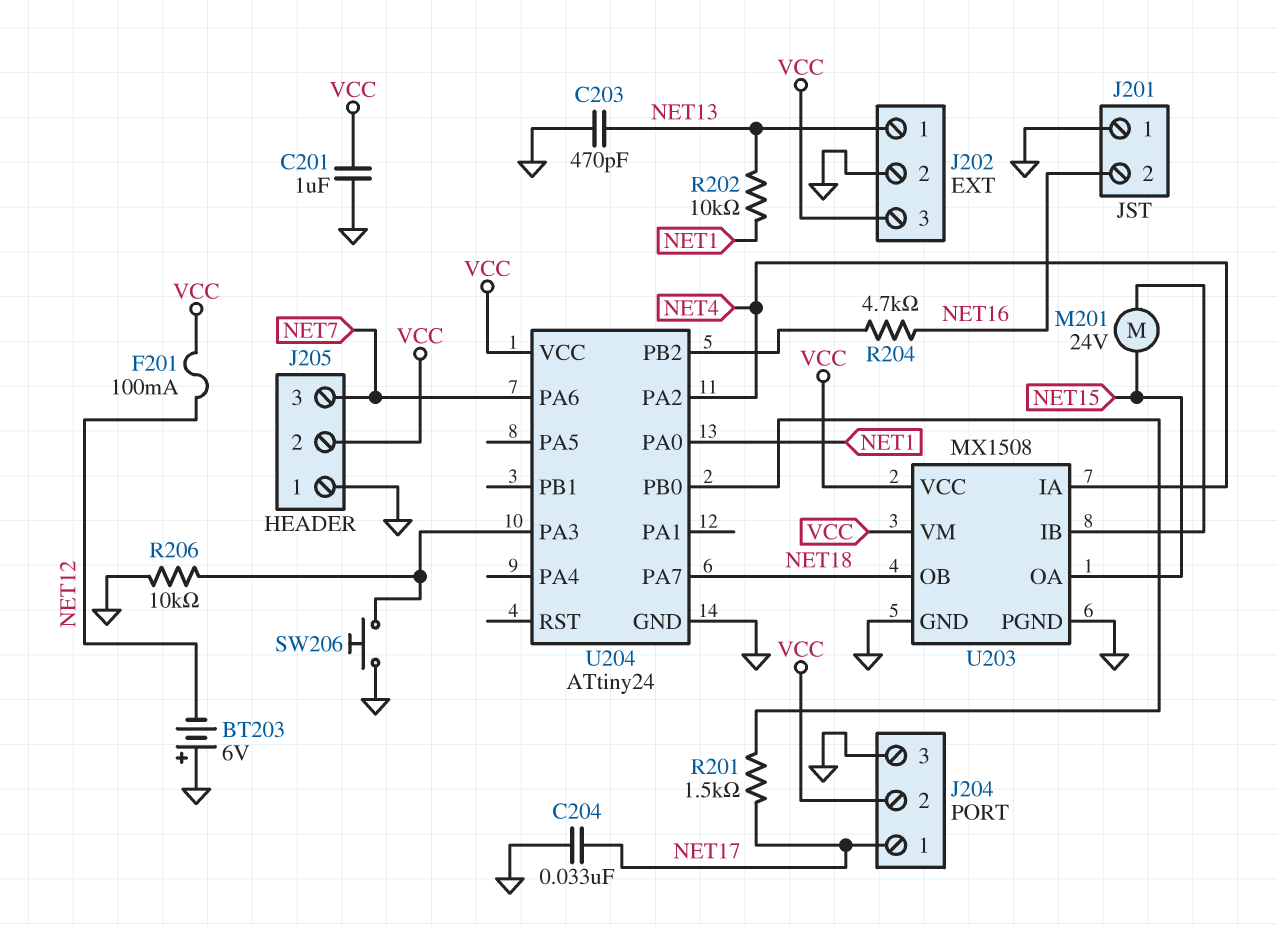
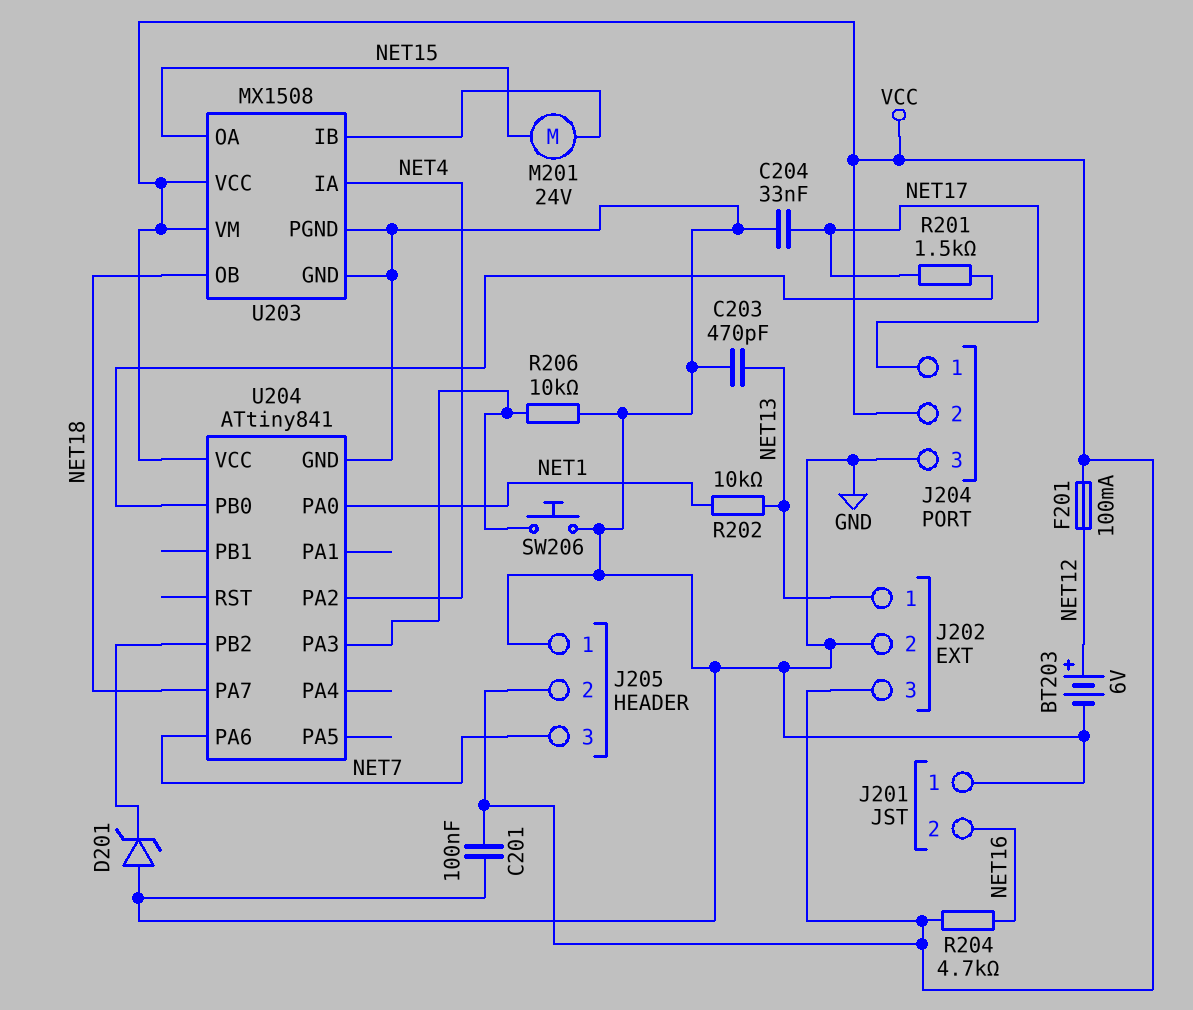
BT203: 6V (plus GND, minus NET12) -> 6V (plus NET12, minus GND)
C201: 1uF (GND, VCC) -> 100nF (GND, VCC)
D201: none -> zener (A GND, K U204/PB2)
R204: 4.7k (NET16, U204/PB2) -> 4.7k (NET16, VCC)
U204: ATtiny24 -> ATtiny841

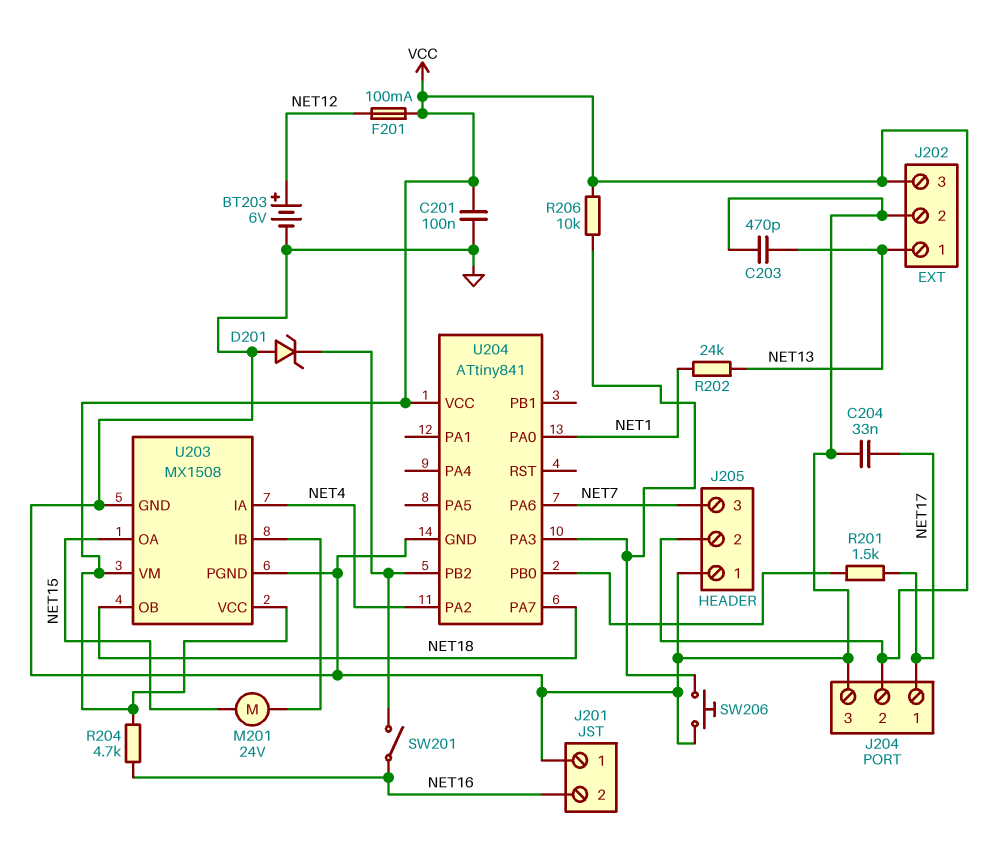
R202: 10k (NET1, NET13) -> 24k (NET1, NET13)
R206: 10k (GND, U204/PA3) -> 10k (U204/PA3, VCC)
SW201: none -> switch (NET16, U204/PB2)

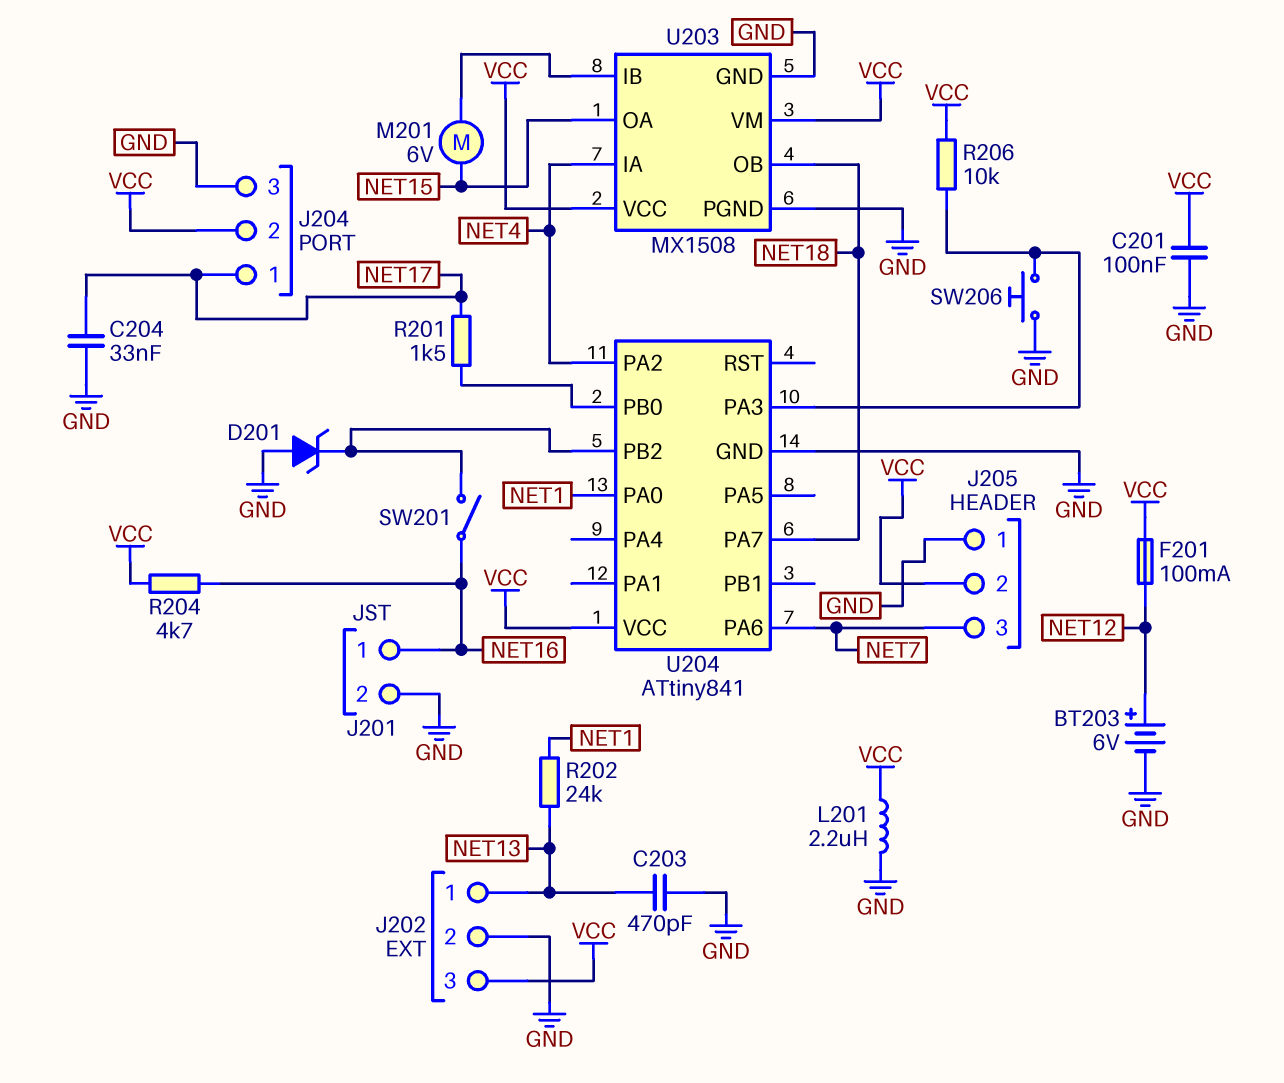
J201 pin 1: GND -> NET16
J201 pin 2: NET16 -> GND
L201: none -> 2.2uH (GND, VCC)
M201: motor 24V (NET15, U203/IB) -> motor 6V (NET15, U203/IB)

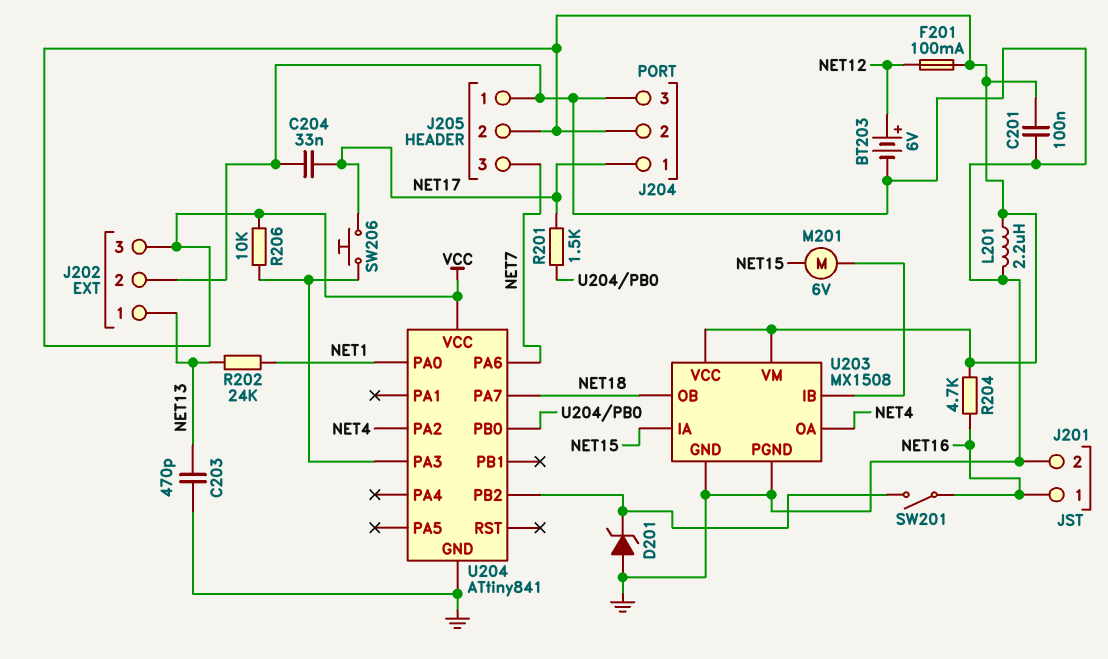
SW206: button (GND, U204/PA3) -> button (NET17, U204/PA3)
U203 pin IA: NET4 -> NET15
U203 pin OA: NET15 -> NET4

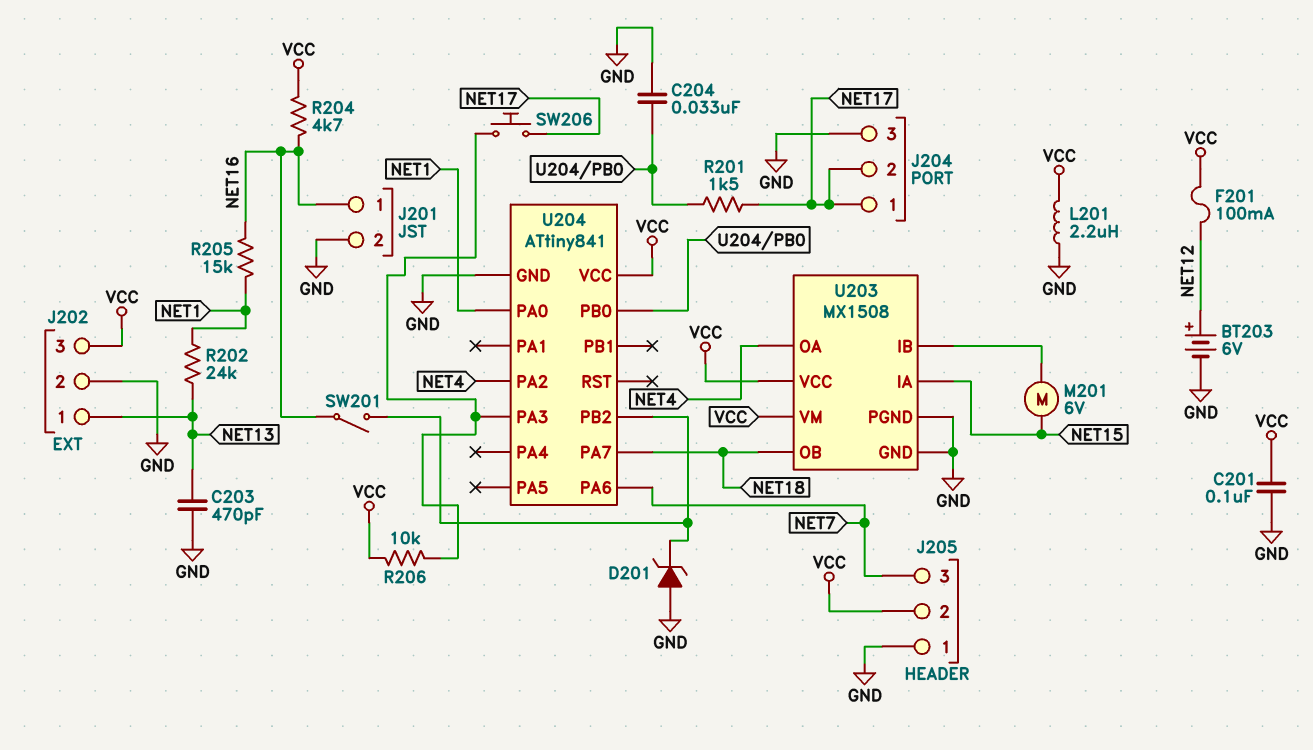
C204: 33nF (GND, NET17) -> 33nF (GND, U204/PB0)
J204 pin 2: VCC -> NET17
R205: none -> 15k (NET1, NET16)

